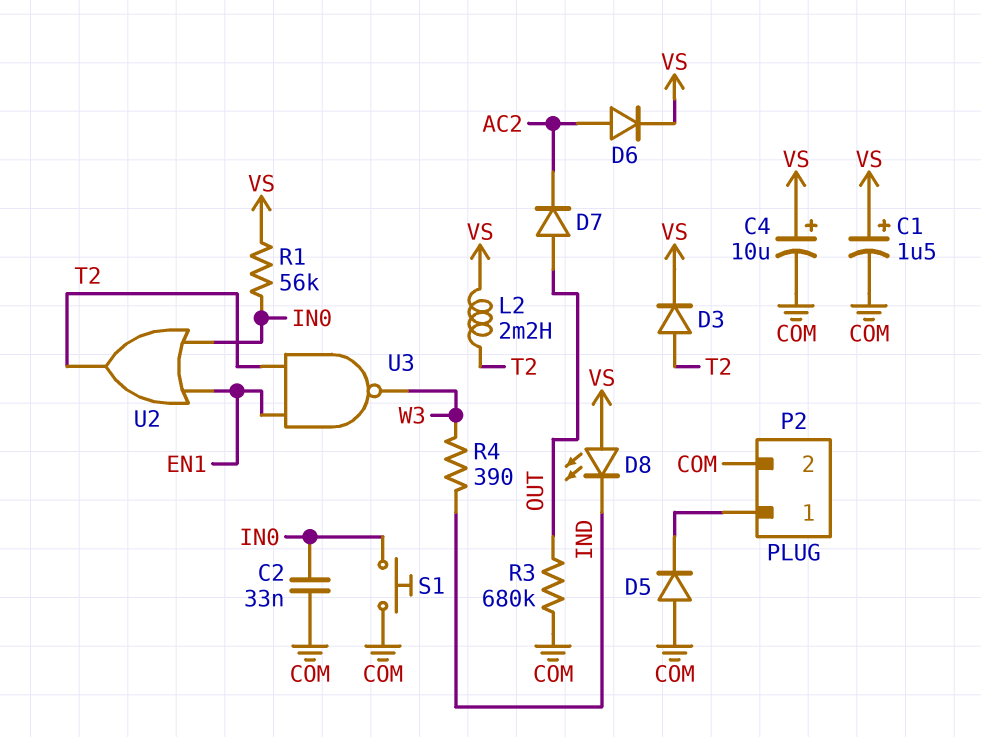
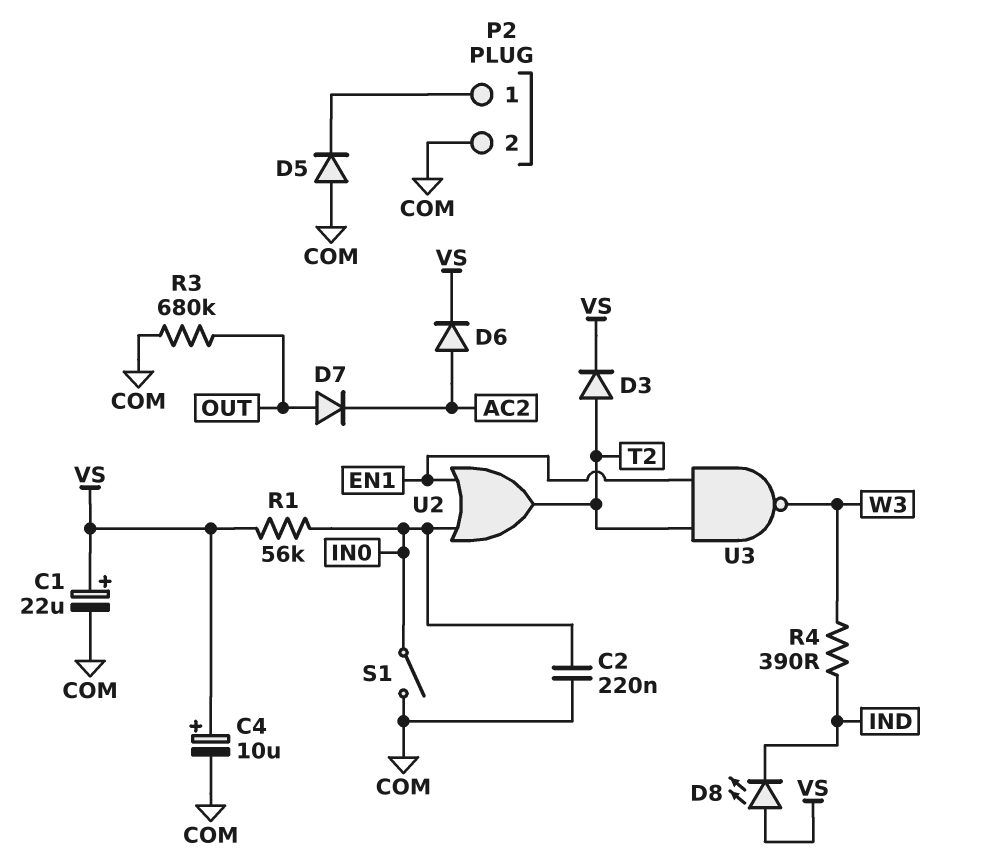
C1: 1.5uF (plus VS, minus COM) -> 22uF (plus VS, minus COM)
C2: 33nF (COM, IN0) -> 220nF (COM, IN0)
L2: 2.2mH (T2, VS) -> none
S1: button (COM, IN0) -> switch (COM, IN0)

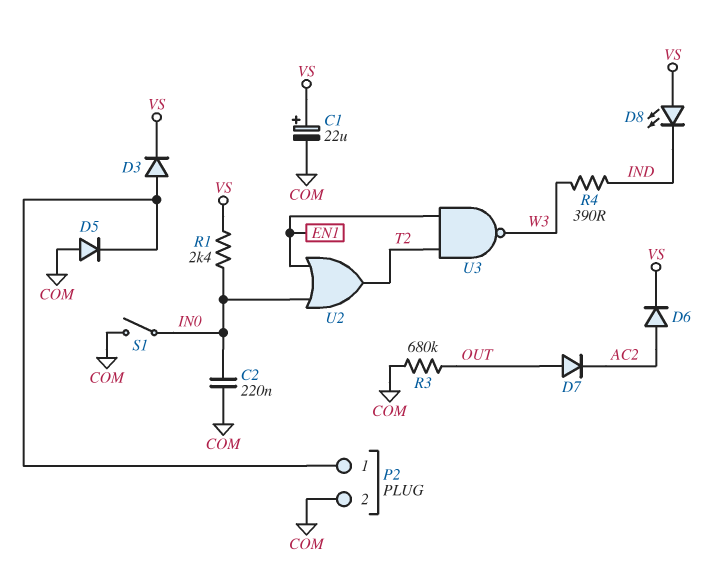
C4: 10uF (plus VS, minus COM) -> none
D3: diode (A T2, K VS) -> diode (A P2/1, K VS)
R1: 56k (IN0, VS) -> 2.4k (IN0, VS)

